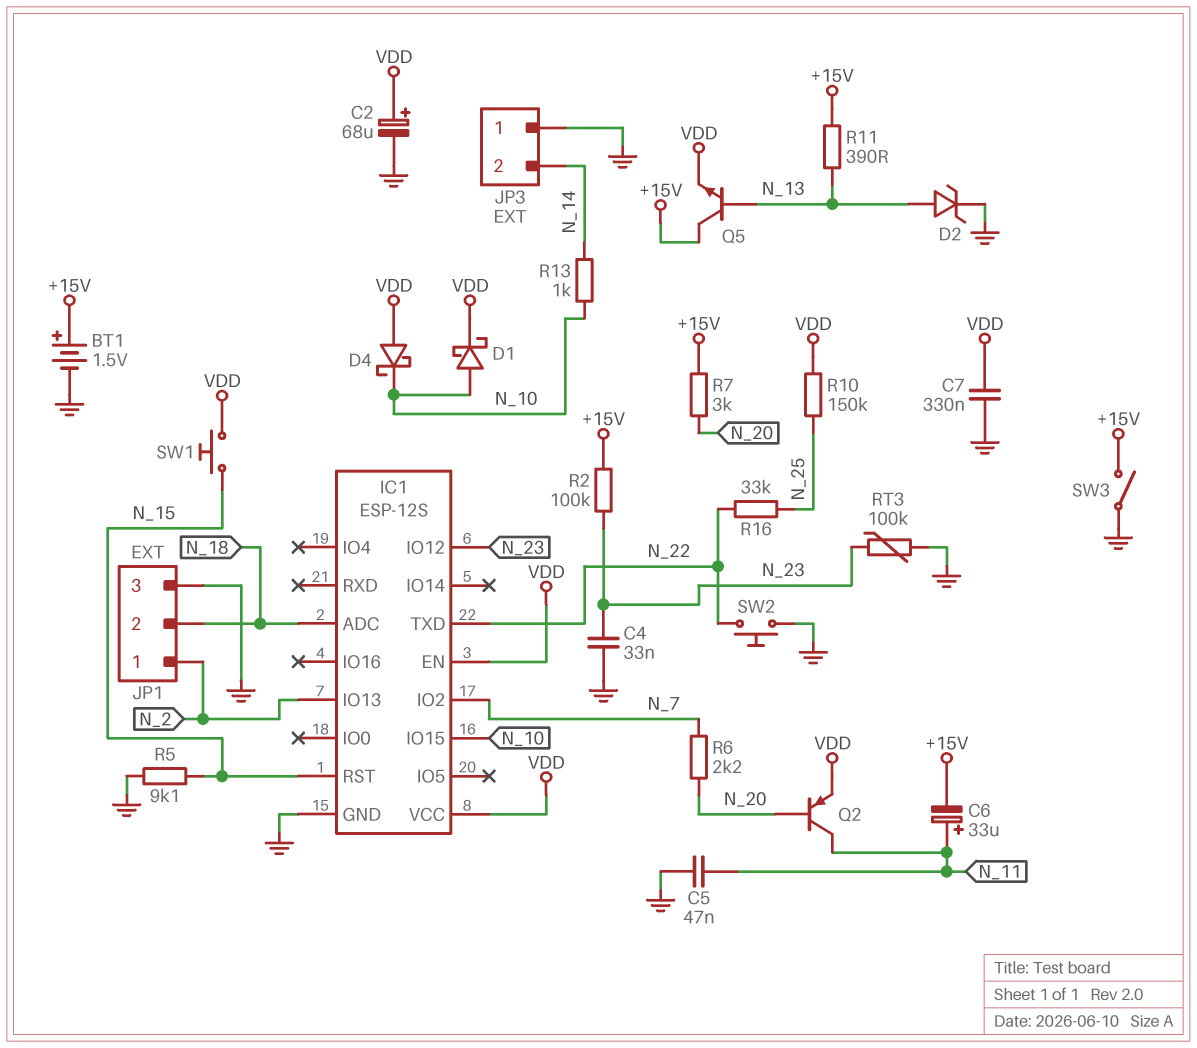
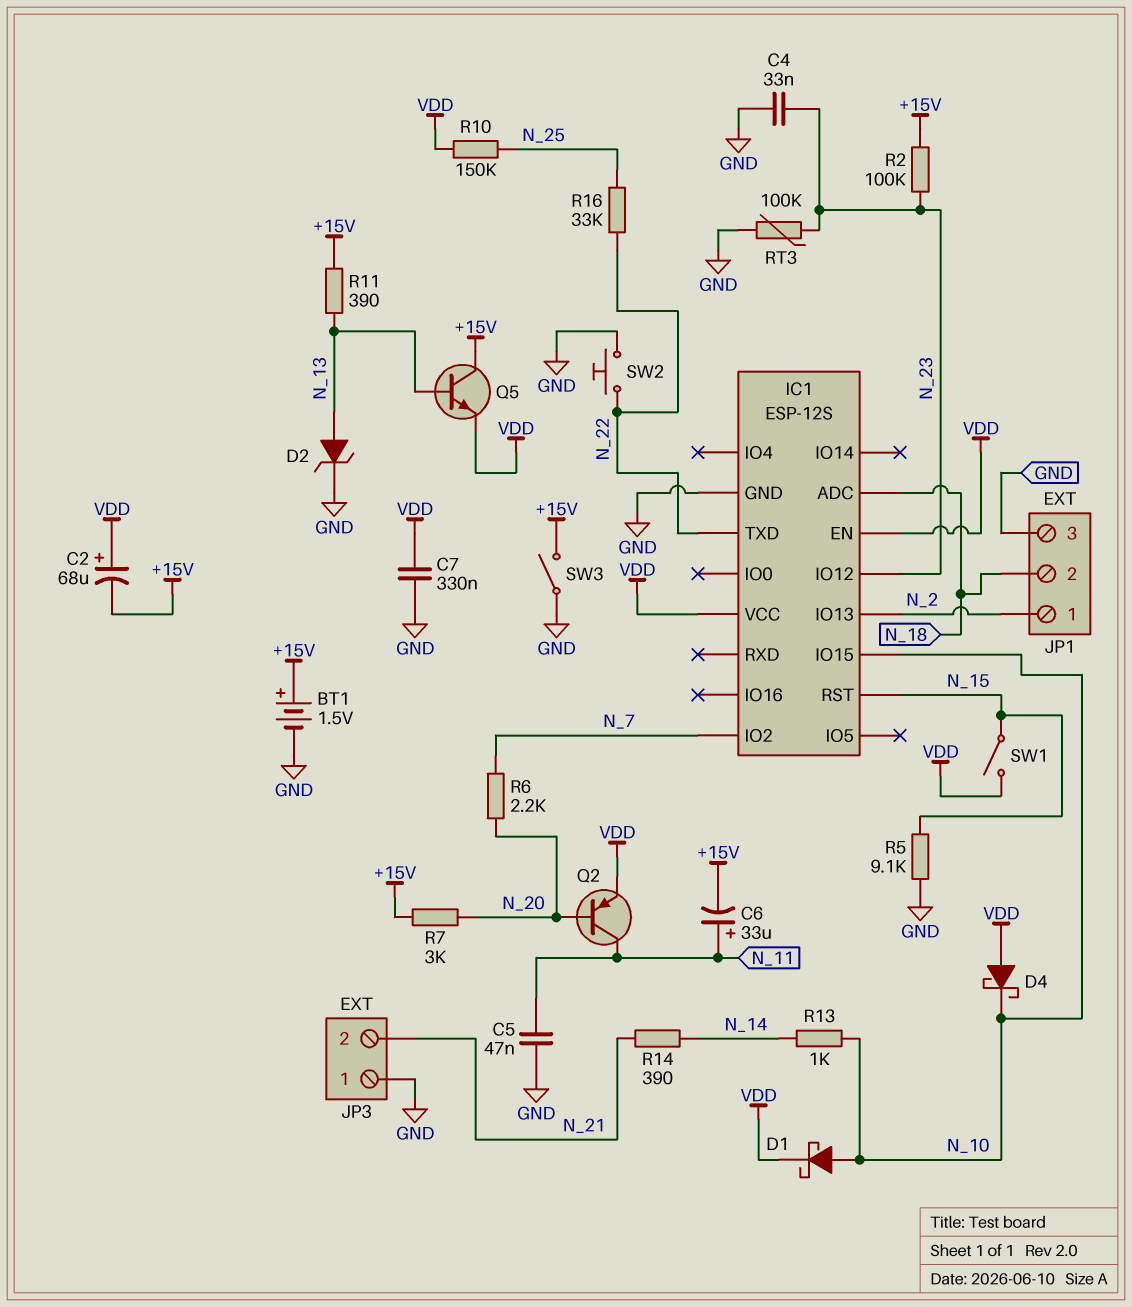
C2: 68uF (plus VDD, minus GND) -> 68uF (plus VDD, minus +15V)
JP3 pin 2: N_14 -> N_21
R14: none -> 390 (N_14, N_21)
SW1: button (N_15, VDD) -> switch (N_15, VDD)

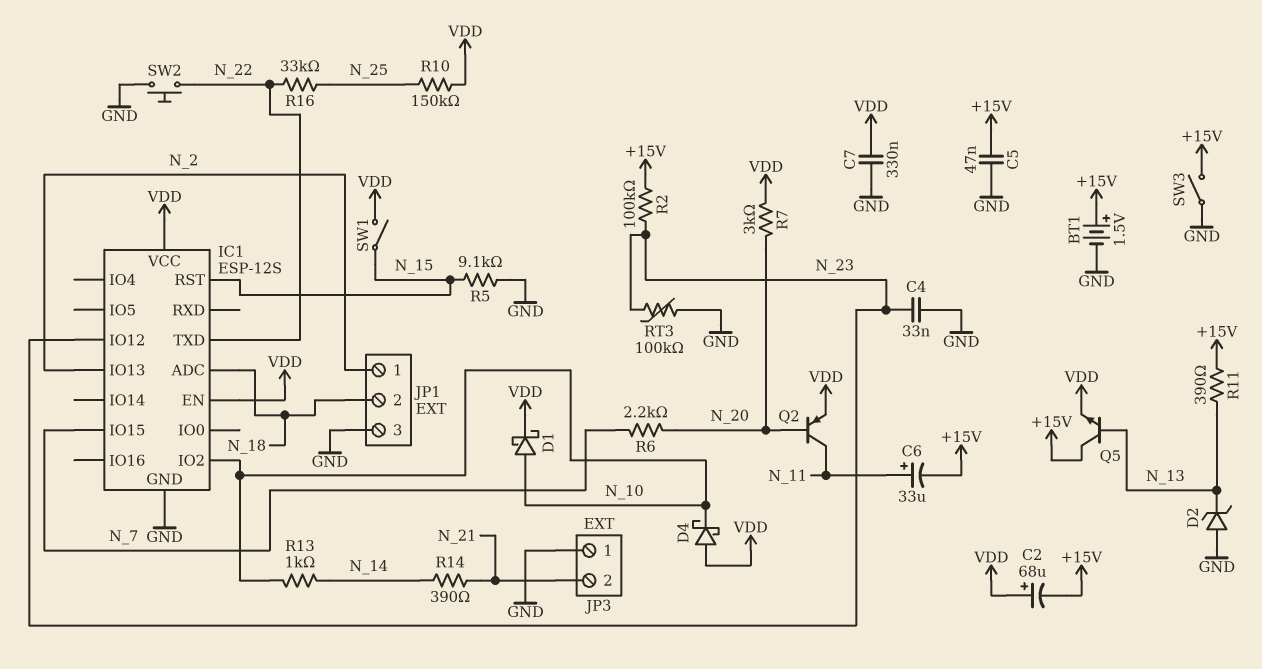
C5: 47nF (GND, N_11) -> 47nF (+15V, GND)
D2: zener (A N_13, K GND) -> zener (A GND, K N_13)
IC1 pin IO2: N_7 -> N_10
IC1 pin IO15: N_10 -> N_7
R7: 3k (+15V, N_20) -> 3k (N_20, VDD)

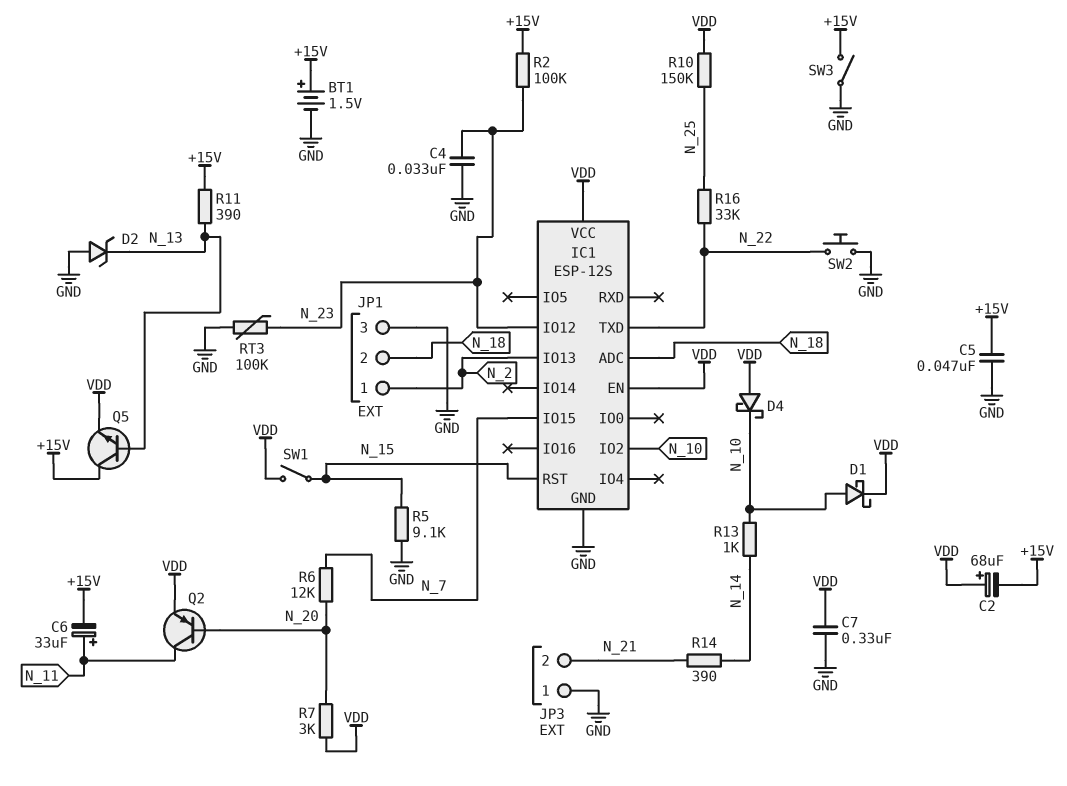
R6: 2.2k (N_7, N_20) -> 12k (N_7, N_20)

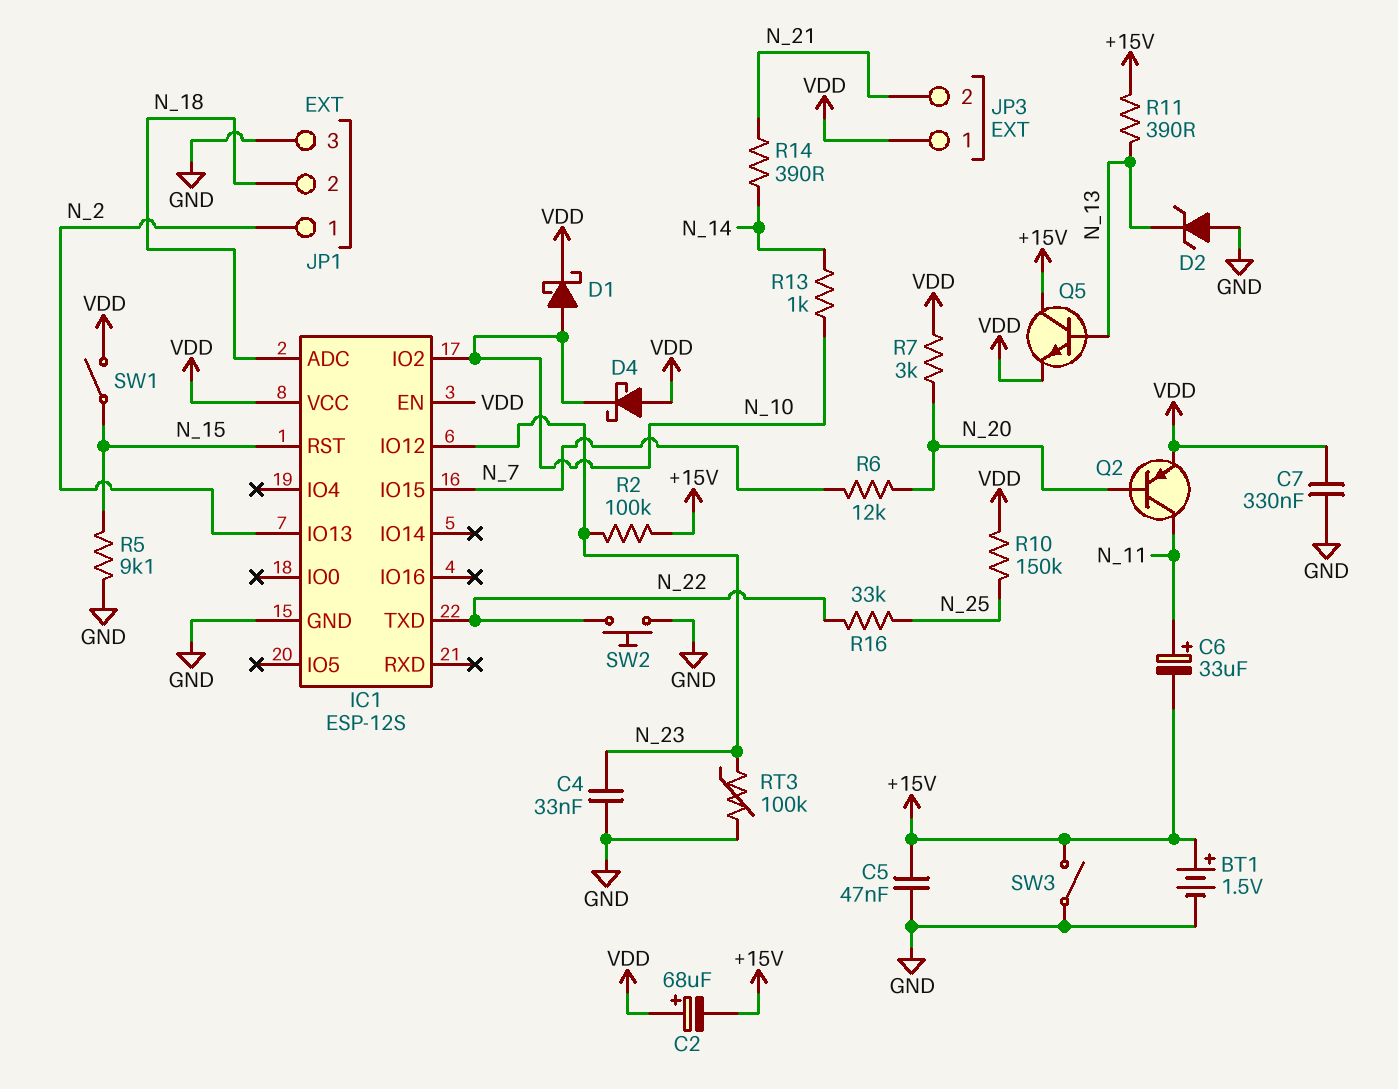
JP3 pin 1: GND -> VDD

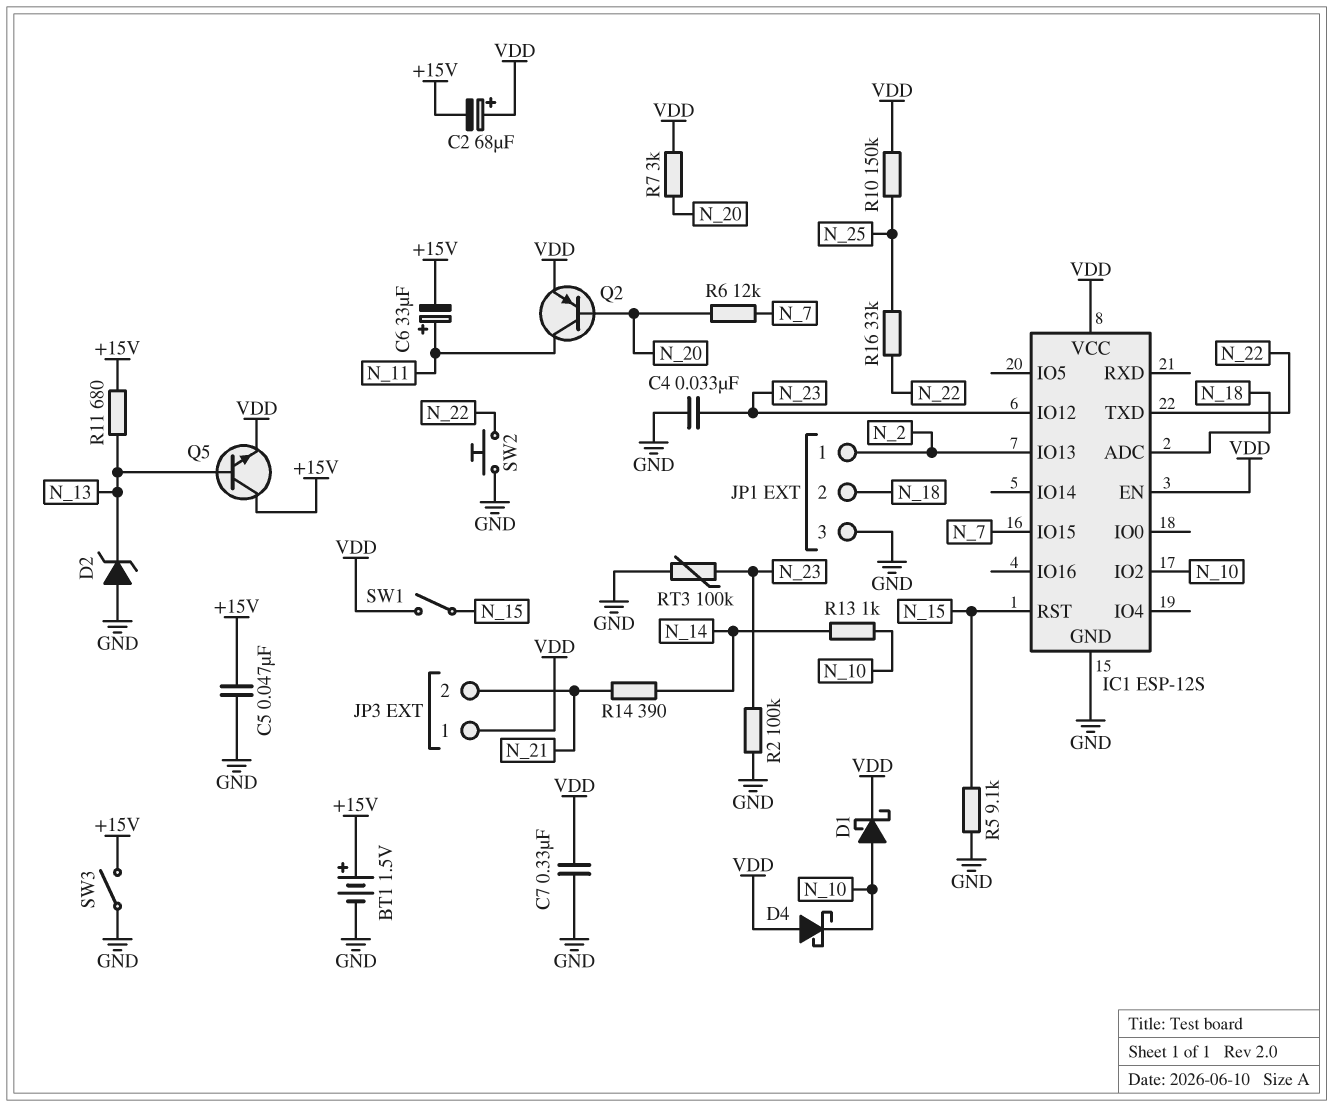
R2: 100k (+15V, N_23) -> 100k (GND, N_23)
R11: 390 (+15V, N_13) -> 680 (+15V, N_13)

